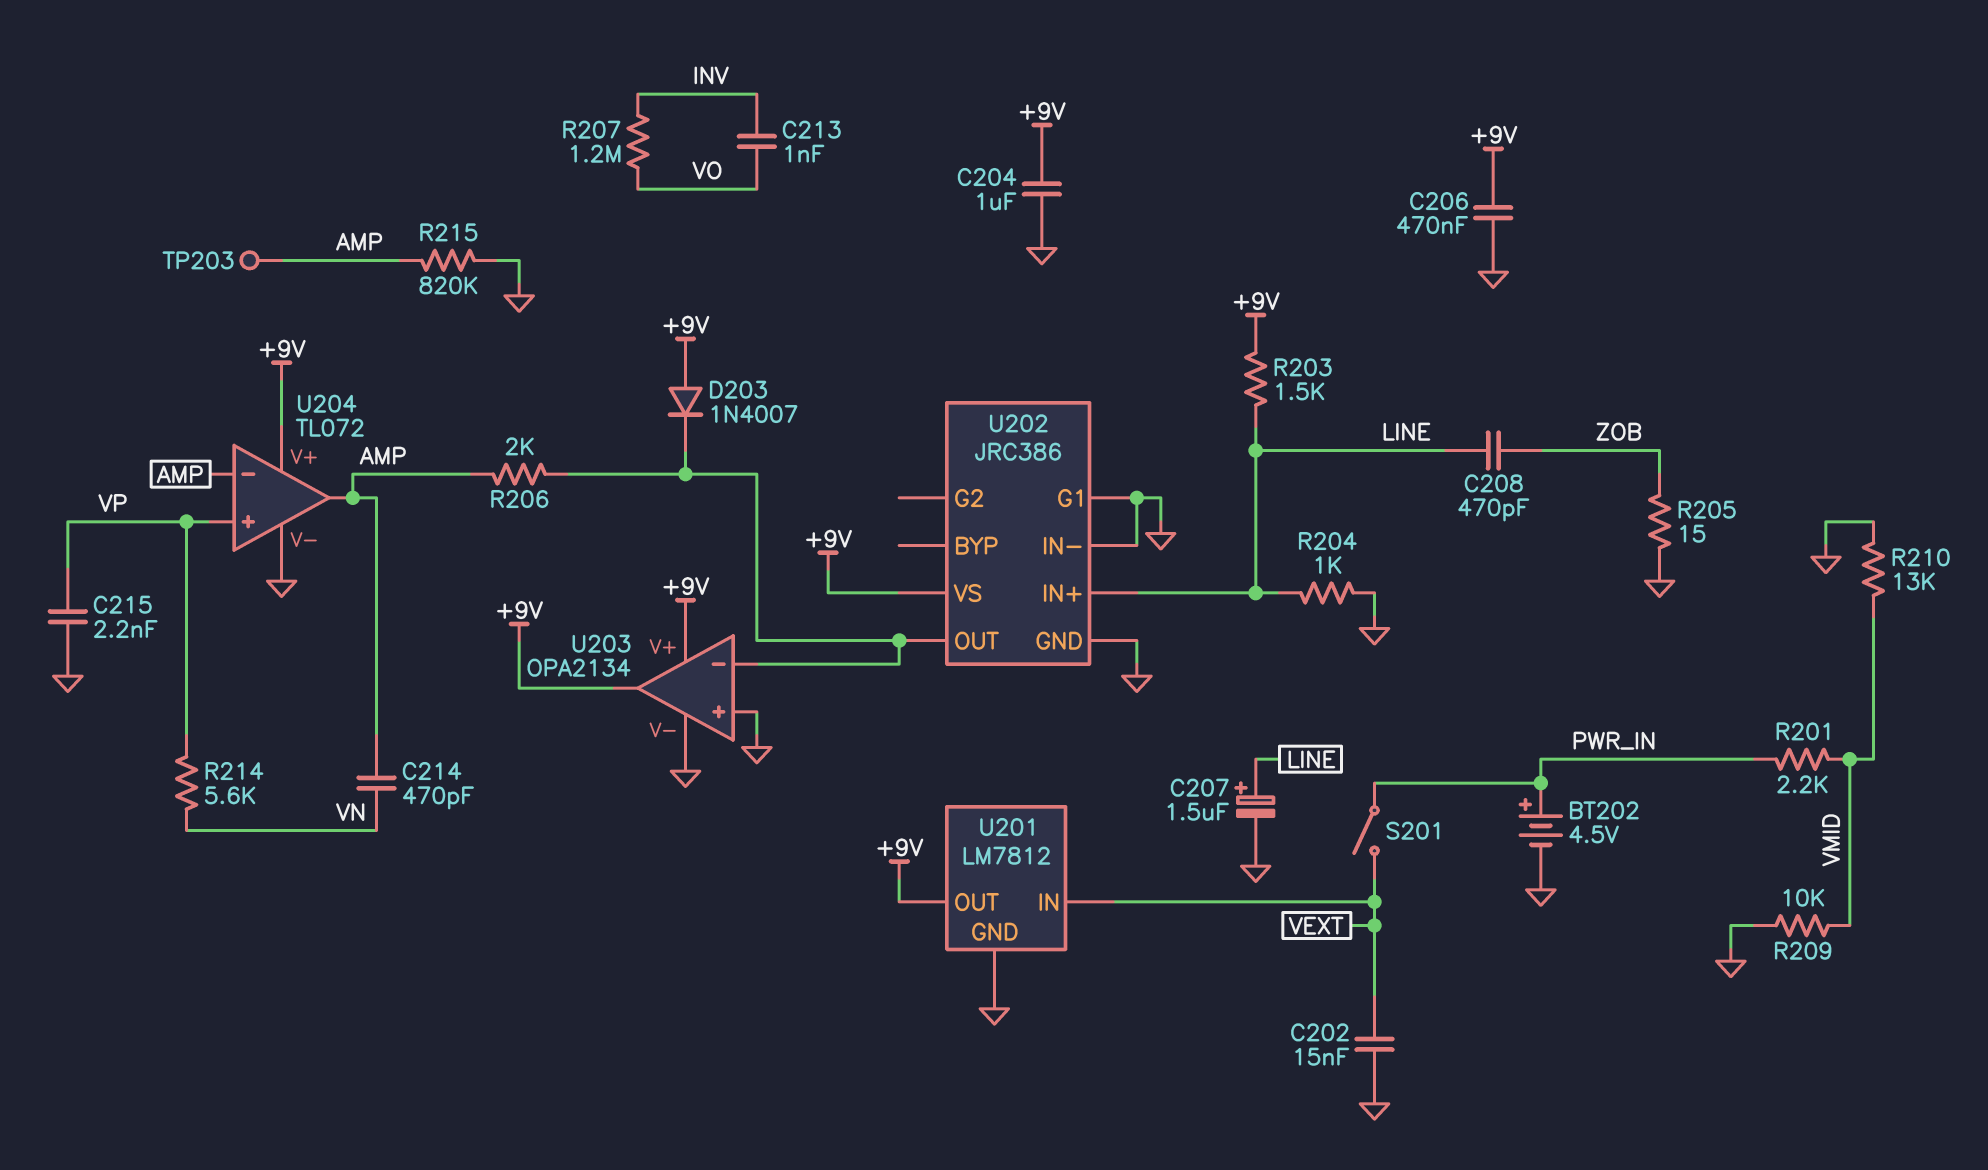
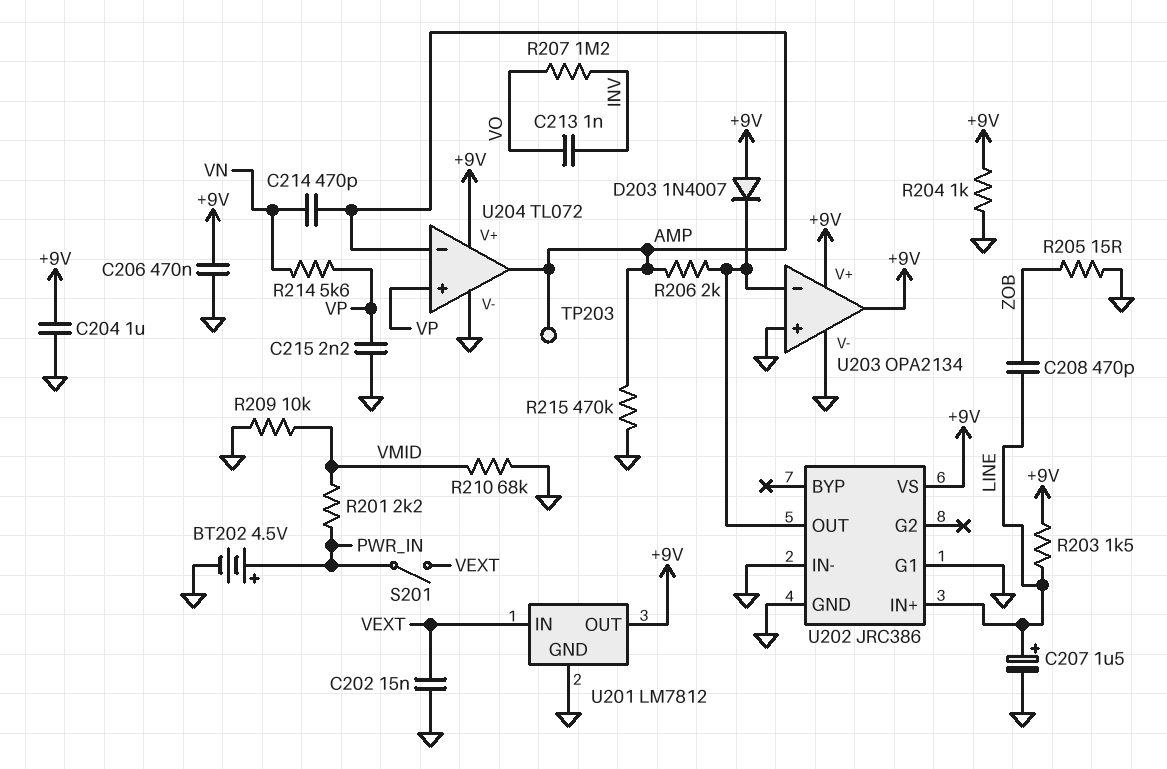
R204: 1k (GND, LINE) -> 1k (+9V, GND)
R210: 13k (GND, VMID) -> 68k (GND, VMID)
R215: 820k (AMP, GND) -> 470k (AMP, GND)

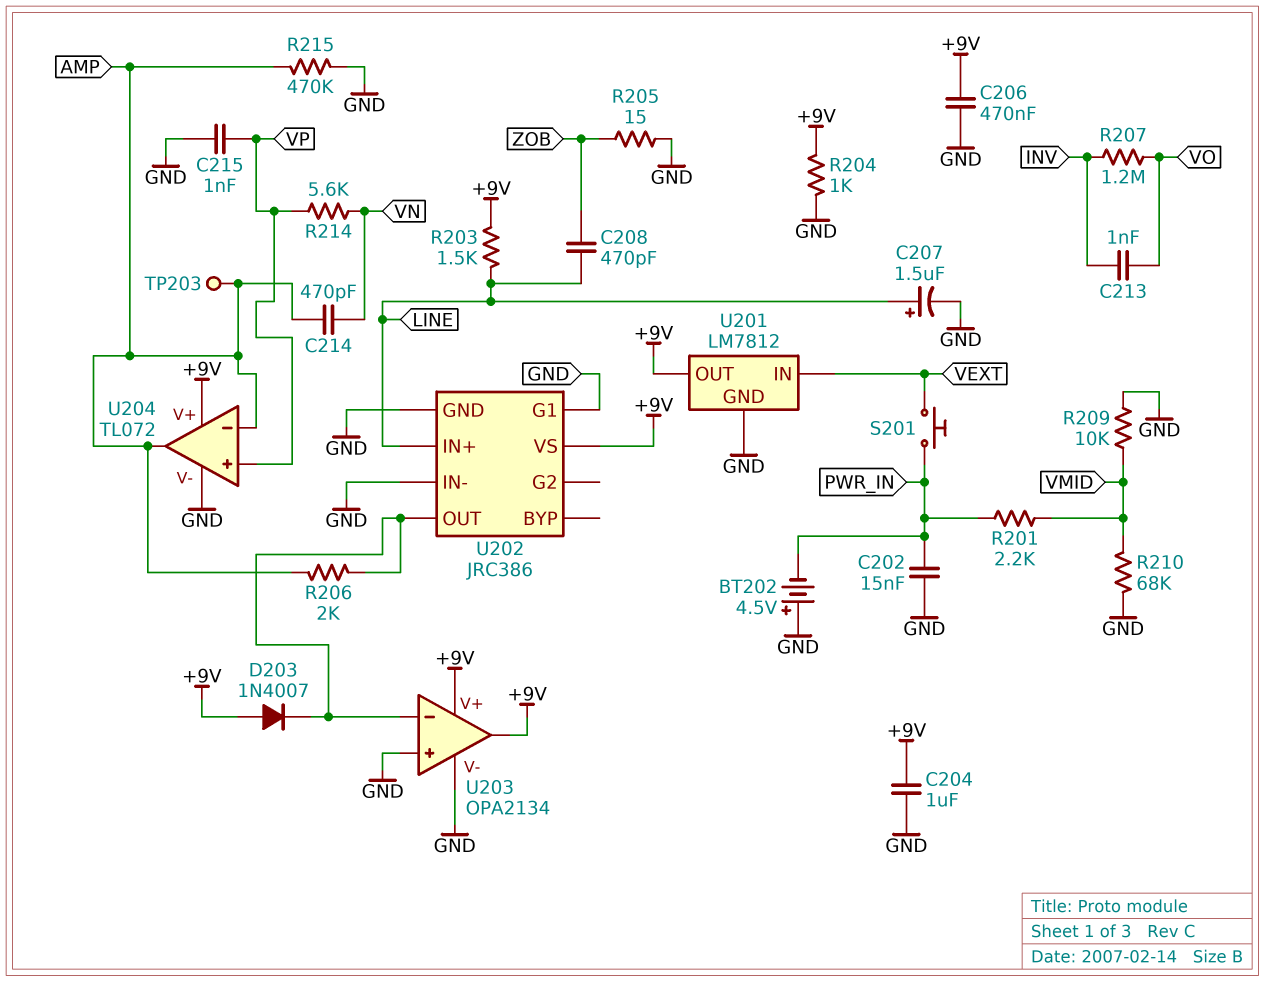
BT202: 4.5V (plus PWR_IN, minus GND) -> 4.5V (plus GND, minus PWR_IN)
C202: 15nF (GND, VEXT) -> 15nF (GND, PWR_IN)
C215: 2.2nF (GND, VP) -> 1nF (GND, VP)
S201: switch (PWR_IN, VEXT) -> button (PWR_IN, VEXT)

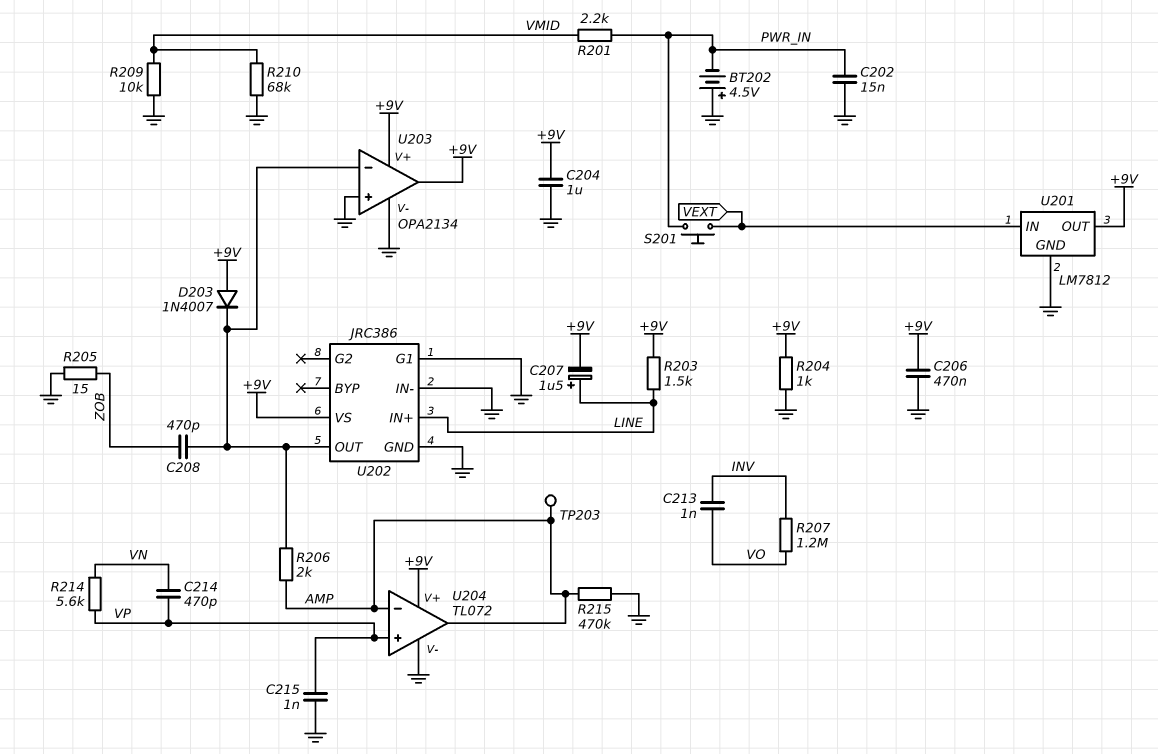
C207: 1.5uF (plus LINE, minus GND) -> 1.5uF (plus LINE, minus +9V)
C208: 470pF (LINE, ZOB) -> 470pF (U202/OUT, ZOB)
C214: 470pF (AMP, VN) -> 470pF (VN, VP)

